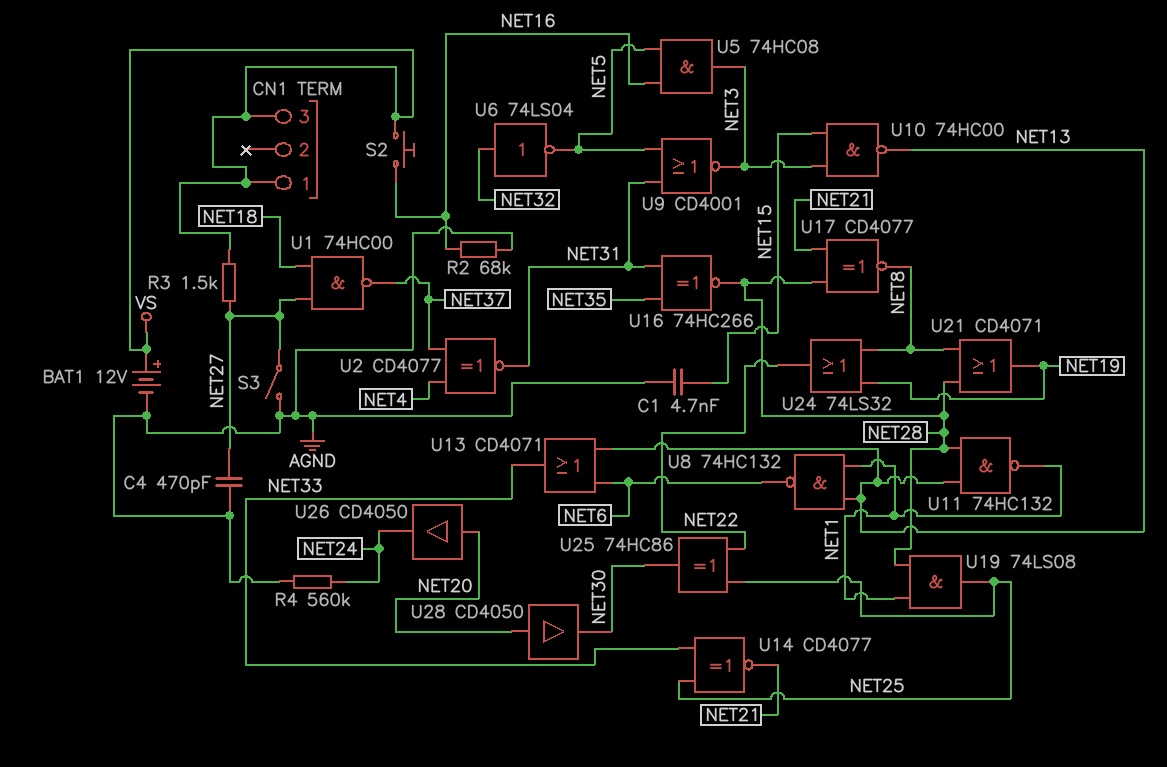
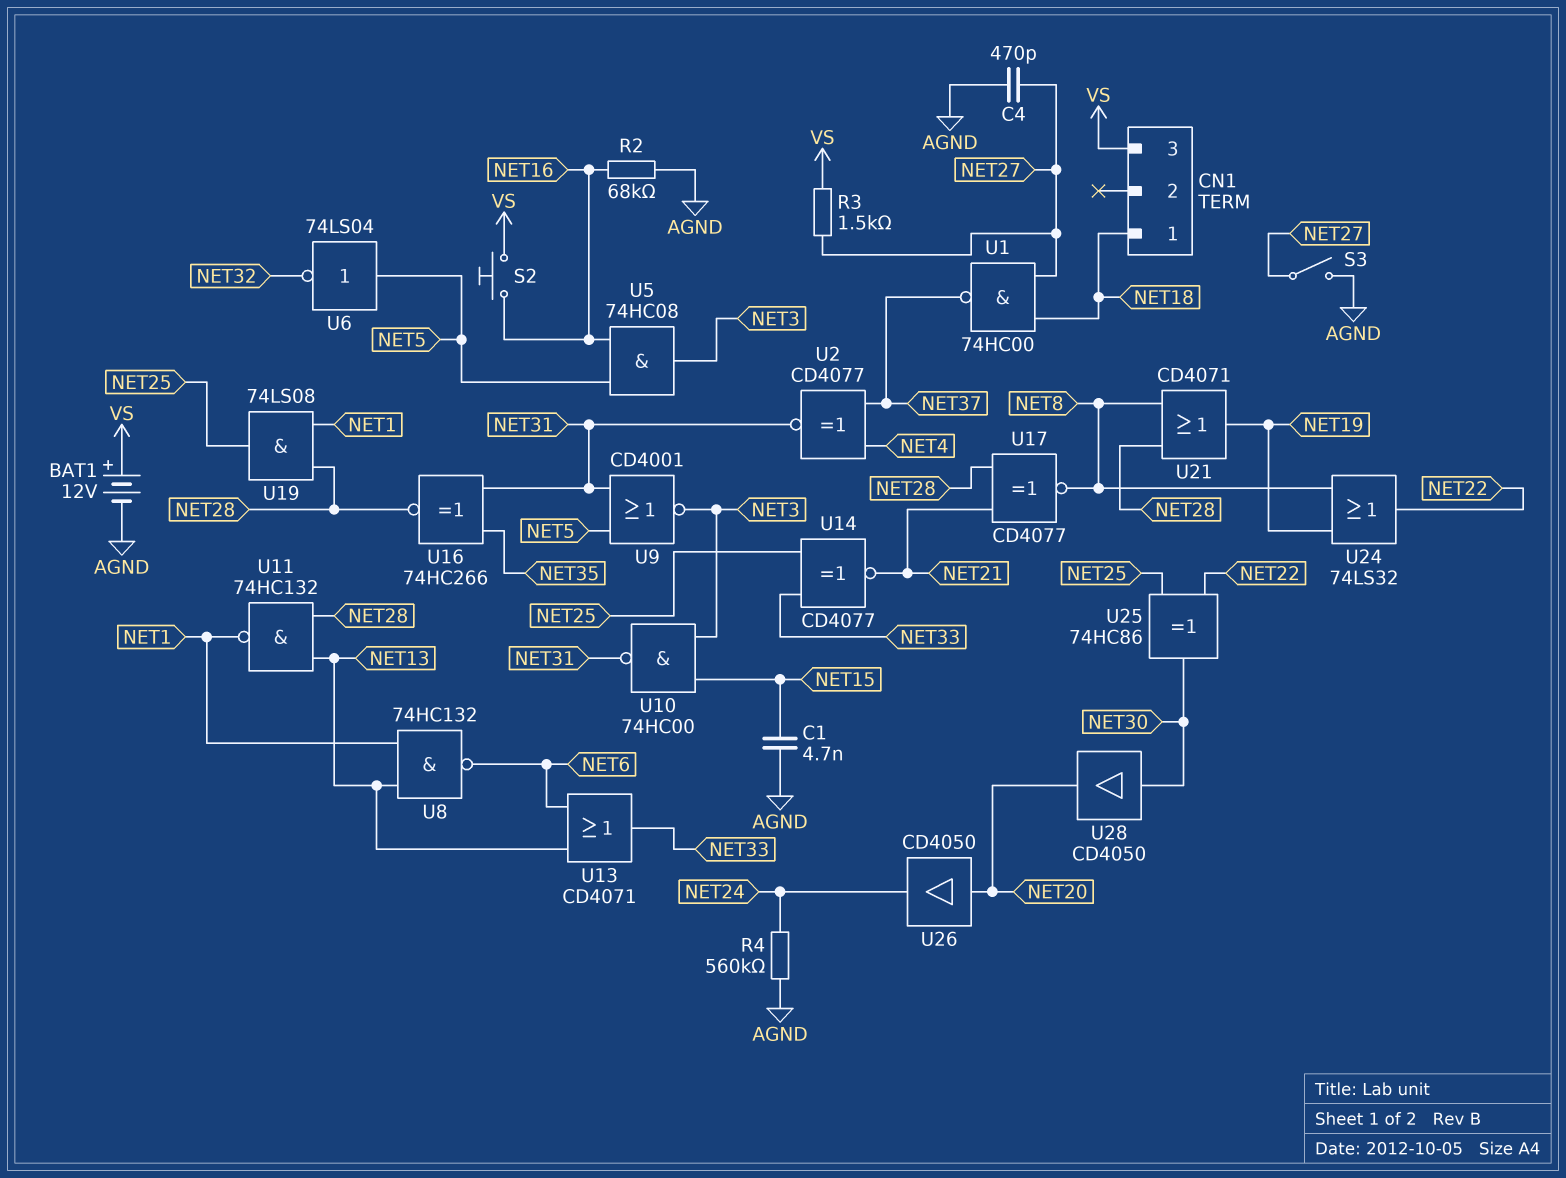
CN1 pin 1: VS -> NET18
U6: NOT 74LS04 (in NET32, out NET5) -> NOT 74LS04 (in NET5, out NET32)
U10: NAND 74HC00 (in NET3, in NET15, out NET13) -> NAND 74HC00 (in NET3, in NET15, out NET31)
U28: buffer CD4050 (in NET20, out NET30) -> buffer CD4050 (in NET30, out NET20)

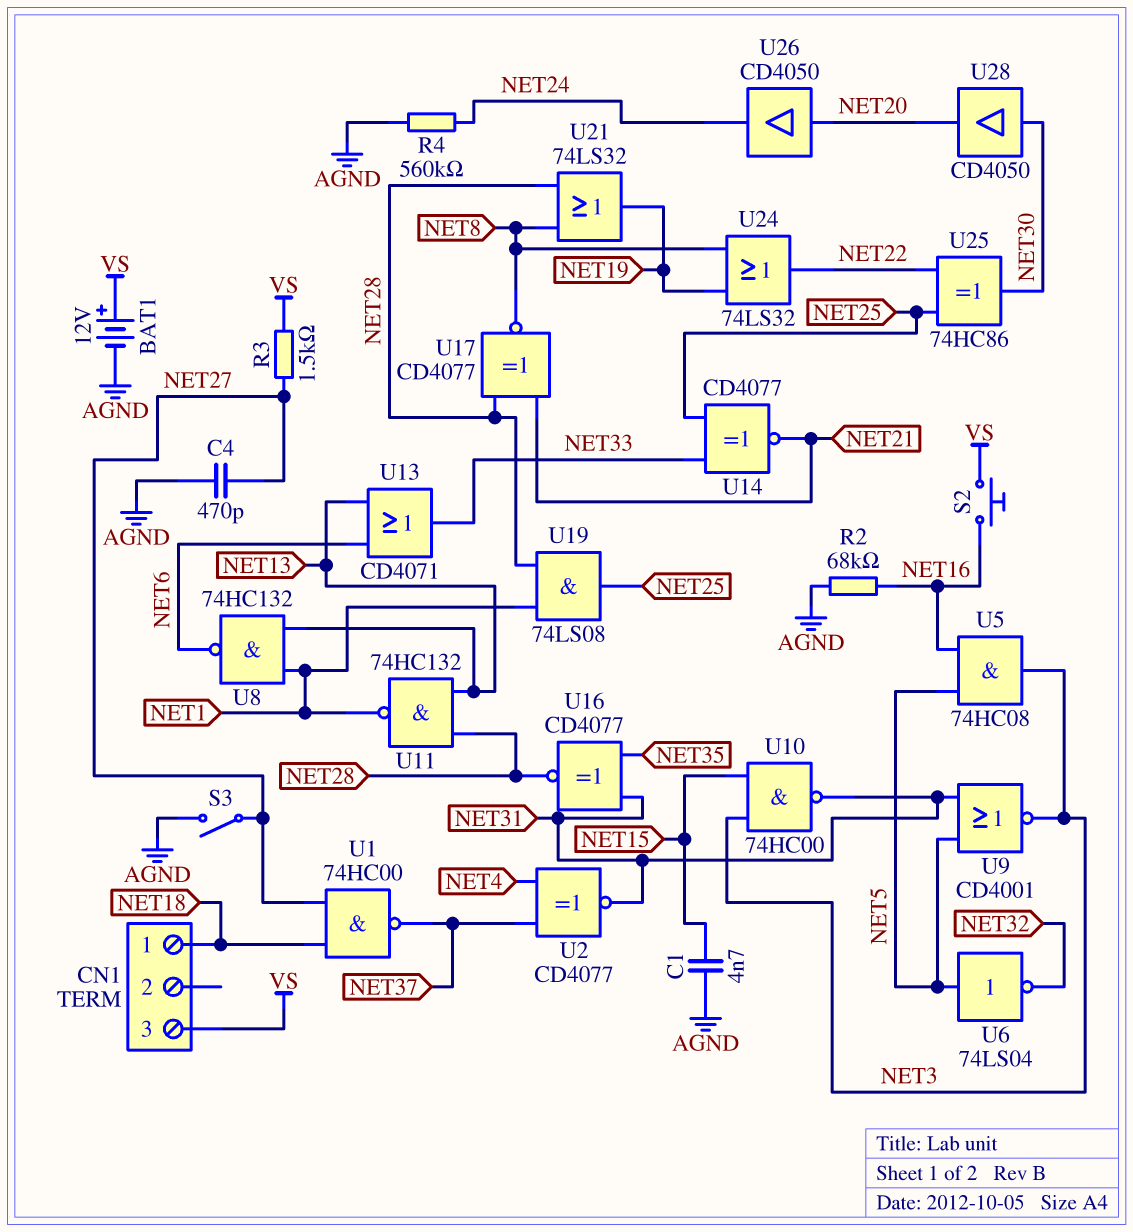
U16: XNOR 74HC266 (in NET31, in NET35, out NET28) -> XNOR CD4077 (in NET31, in NET35, out NET28)
U21: OR CD4071 (in NET8, in NET28, out NET19) -> OR 74LS32 (in NET8, in NET28, out NET19)

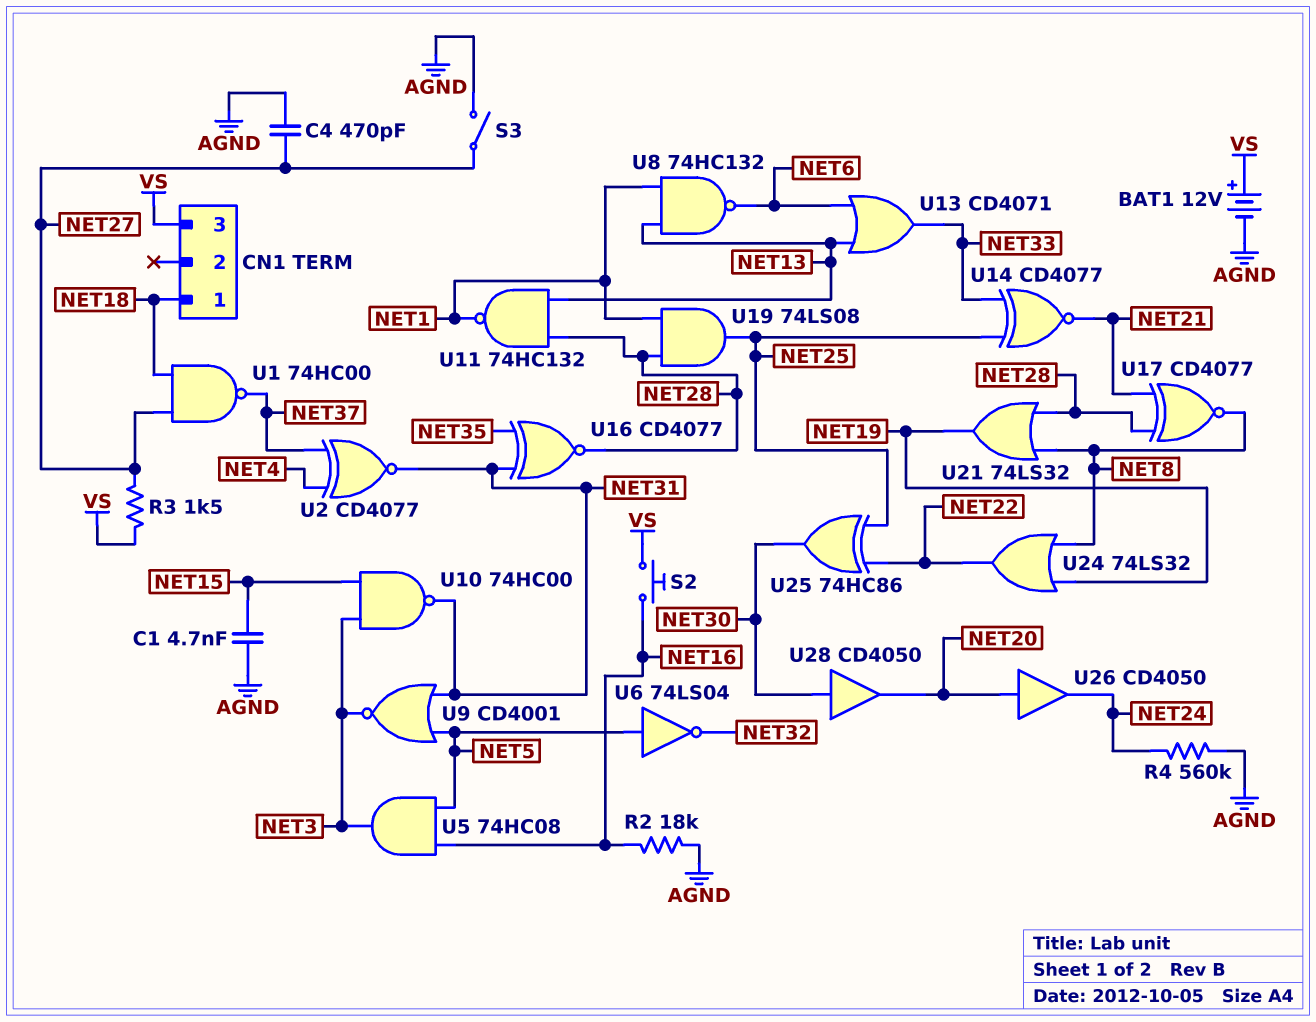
R2: 68k (AGND, NET16) -> 18k (AGND, NET16)

